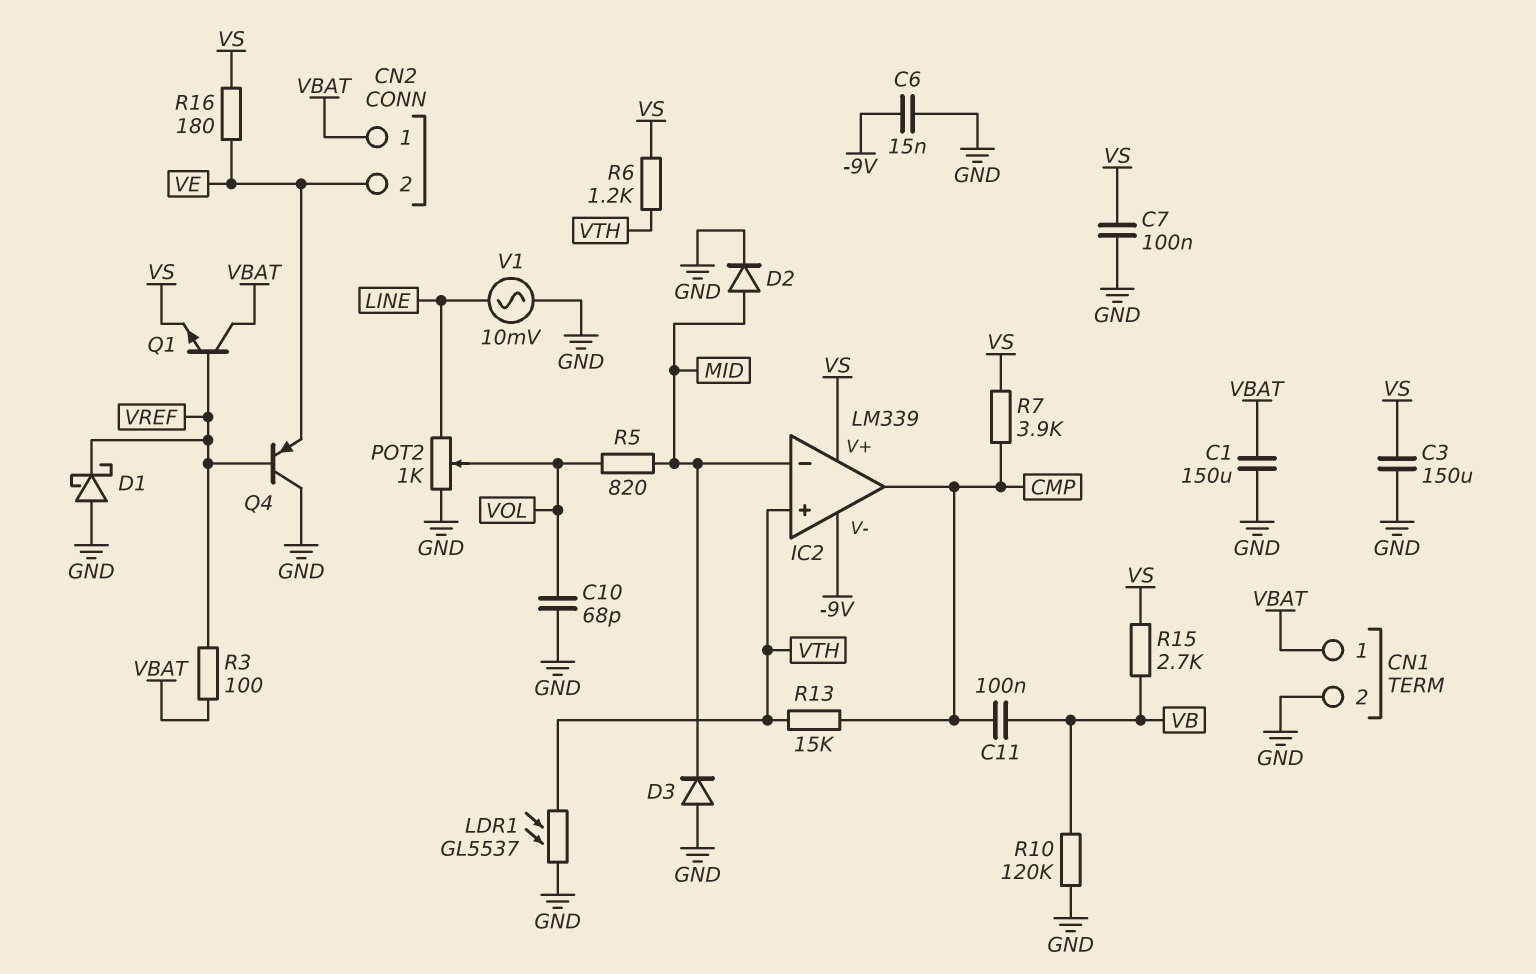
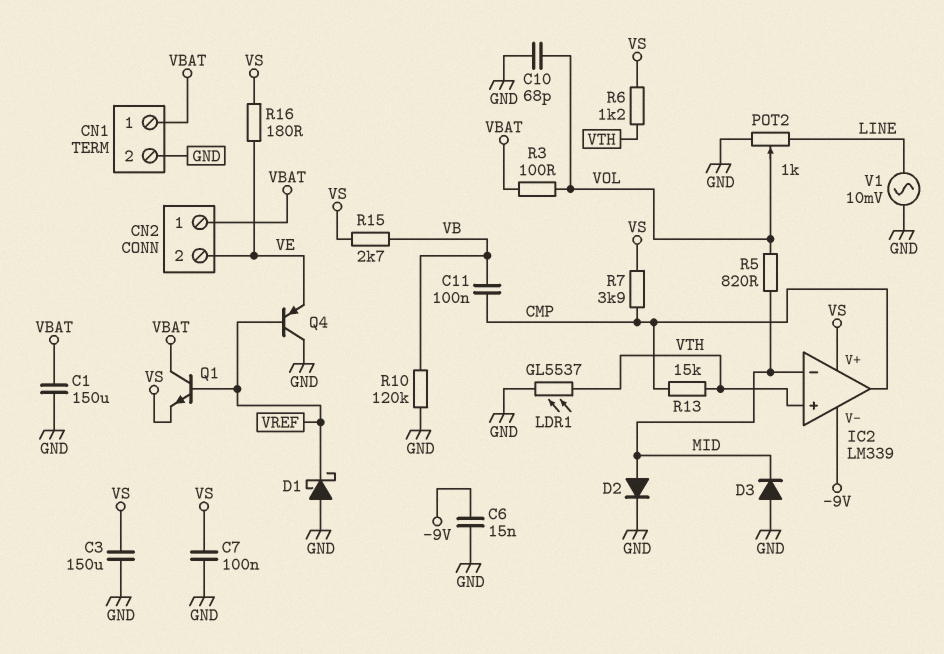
R3: 100 (VBAT, VREF) -> 100 (VBAT, VOL)

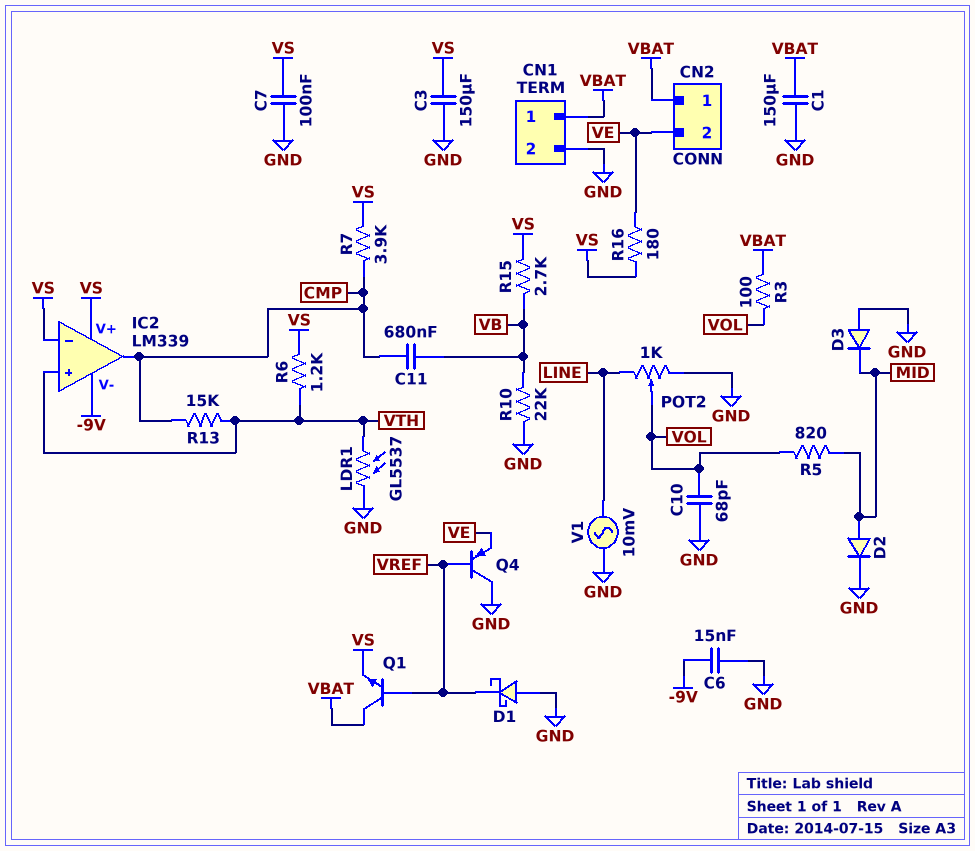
C11: 100nF (CMP, VB) -> 680nF (CMP, VB)
IC2 pin in-: MID -> VS
R10: 120k (GND, VB) -> 22k (GND, VB)

